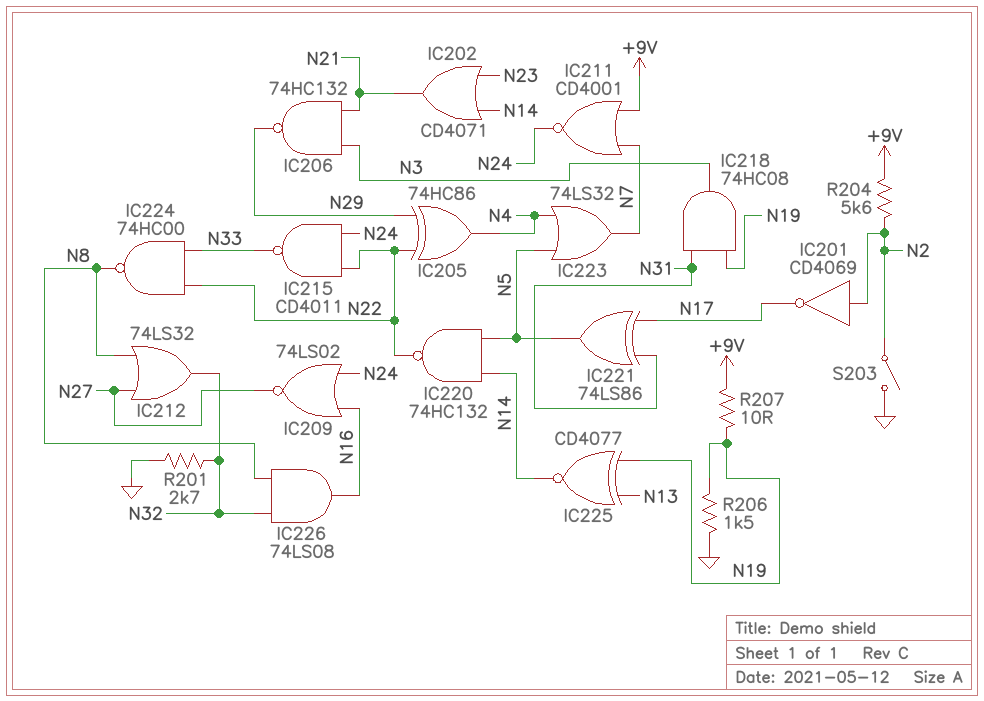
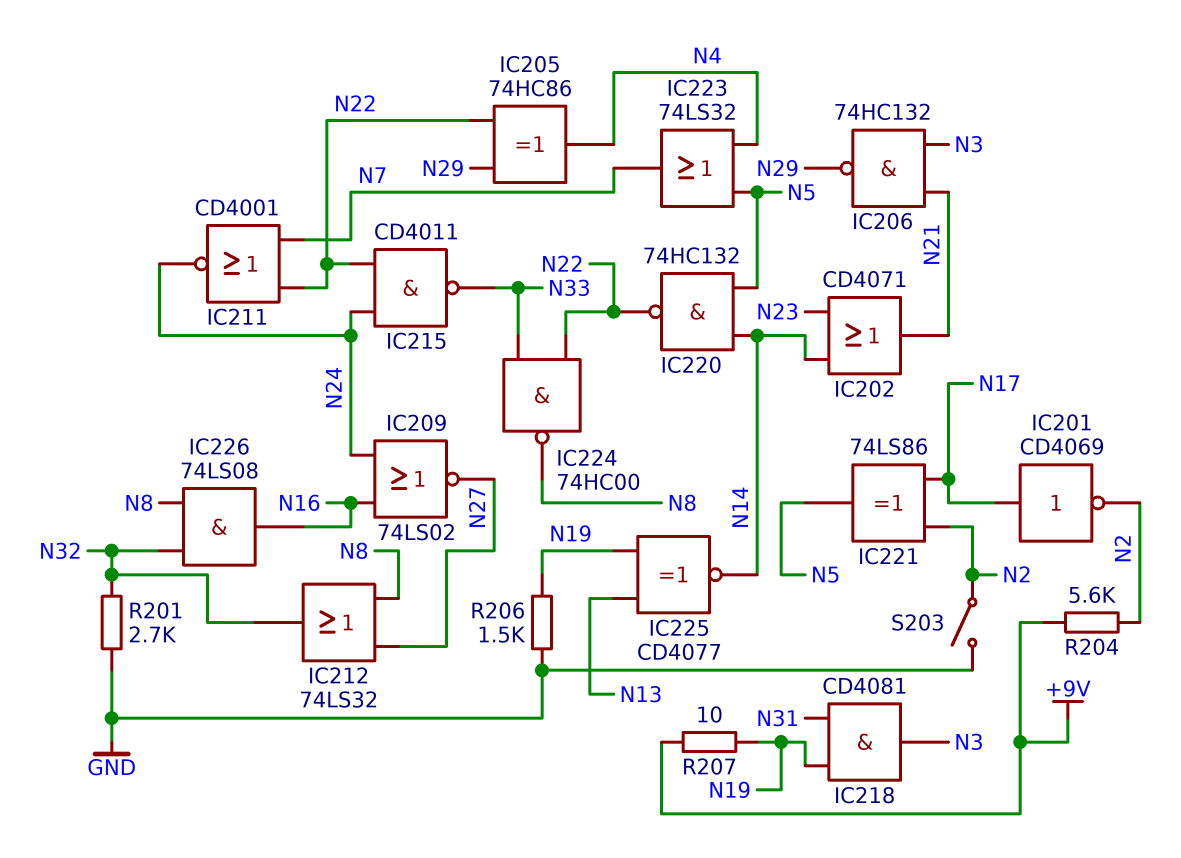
IC201: NOT CD4069 (in N2, out N17) -> NOT CD4069 (in N17, out N2)
IC211: NOR CD4001 (in +9V, in N7, out N24) -> NOR CD4001 (in N7, in N22, out N24)
IC218: AND 74HC08 (in N19, in N31, out N3) -> AND CD4081 (in N19, in N31, out N3)
IC221: XOR 74LS86 (in N17, in N31, out N5) -> XOR 74LS86 (in N2, in N17, out N5)

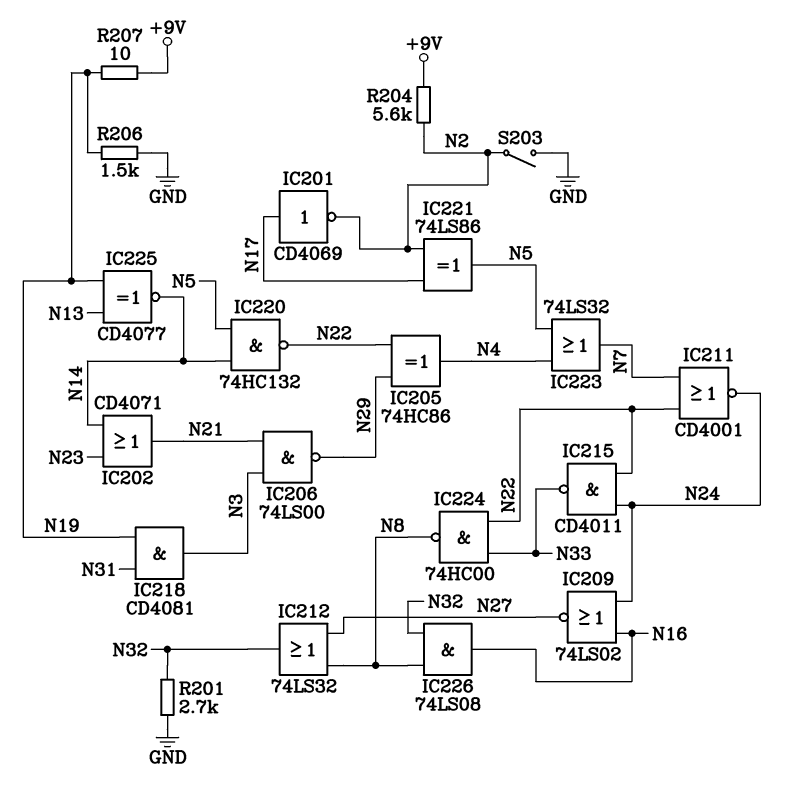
IC206: NAND 74HC132 (in N3, in N21, out N29) -> NAND 74LS00 (in N3, in N21, out N29)

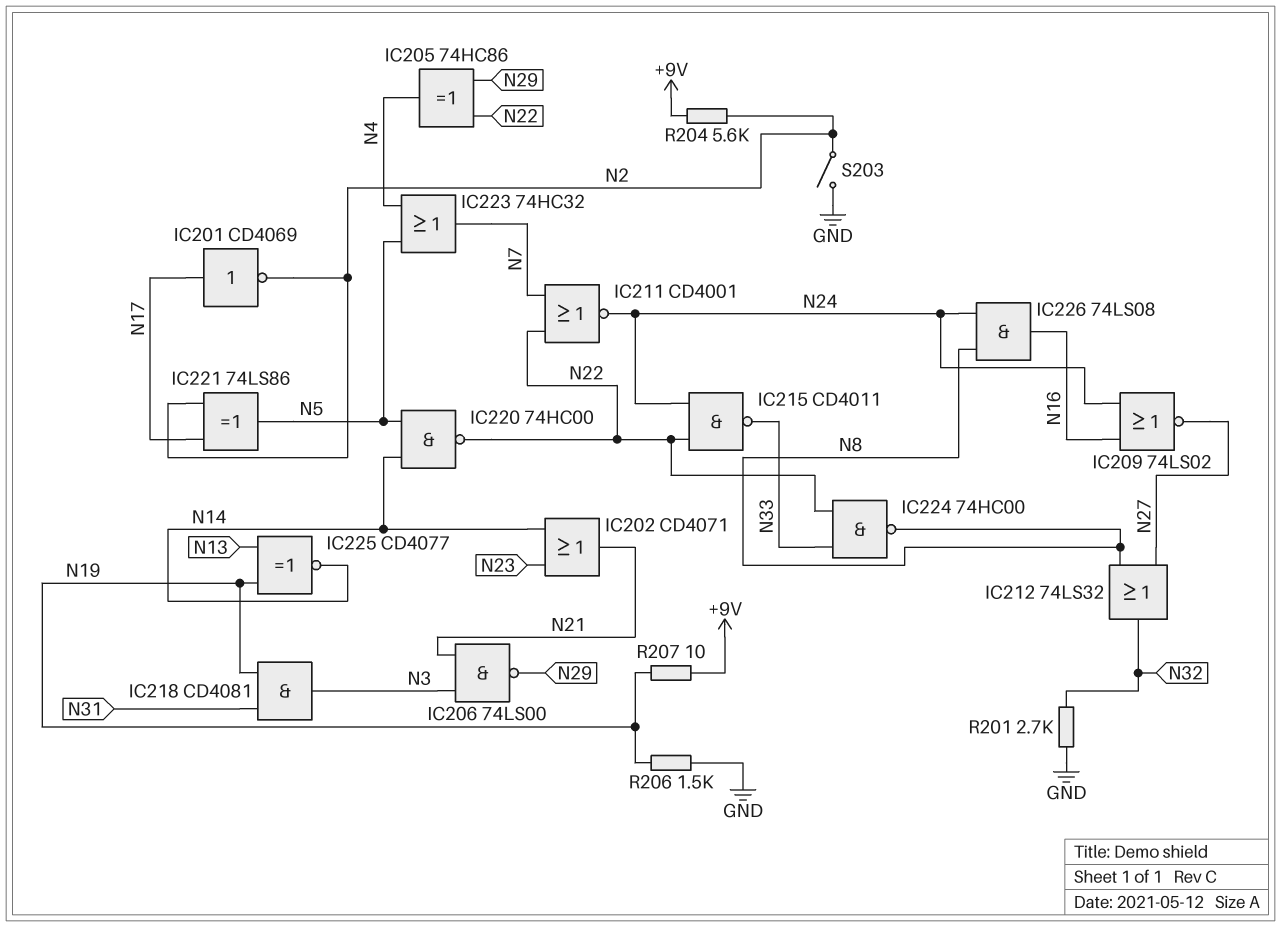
IC220: NAND 74HC132 (in N5, in N14, out N22) -> NAND 74HC00 (in N5, in N14, out N22)
IC223: OR 74LS32 (in N4, in N5, out N7) -> OR 74HC32 (in N4, in N5, out N7)
IC226: AND 74LS08 (in N8, in N32, out N16) -> AND 74LS08 (in N8, in N24, out N16)

